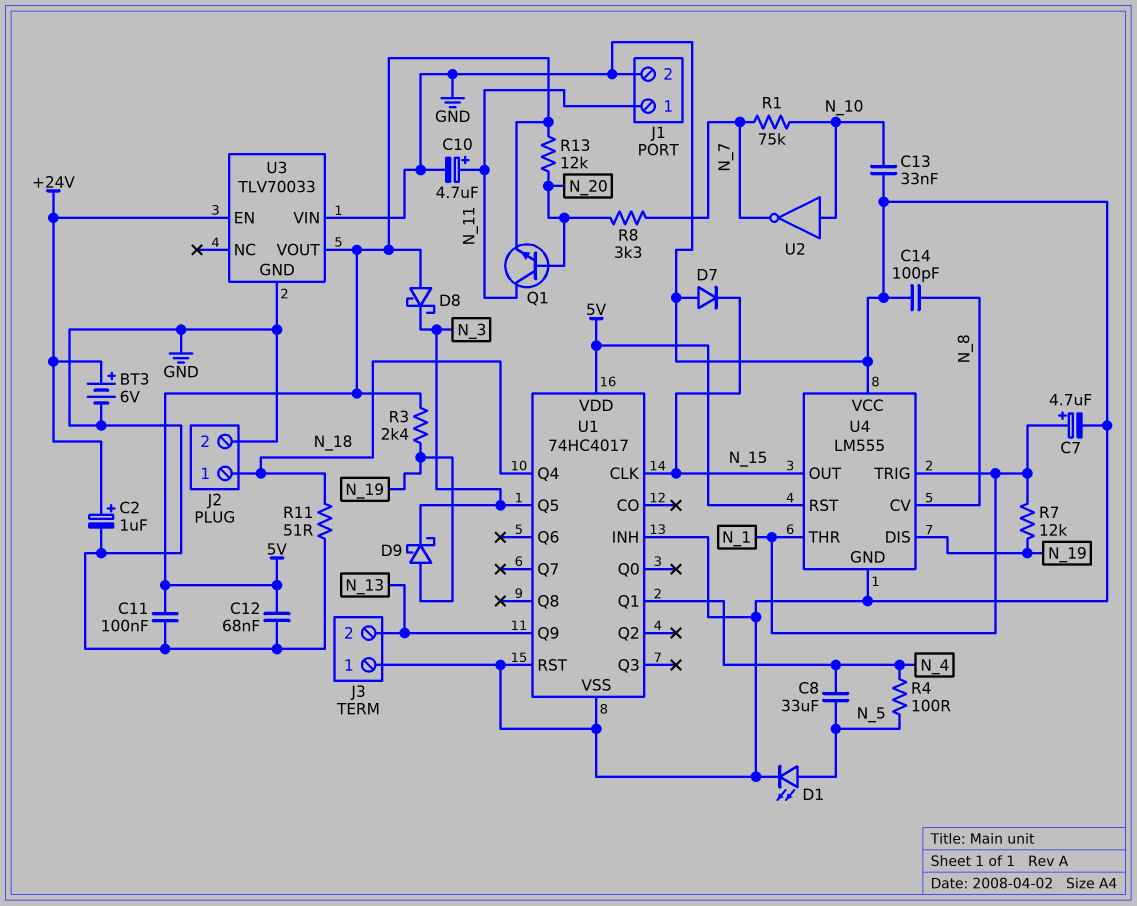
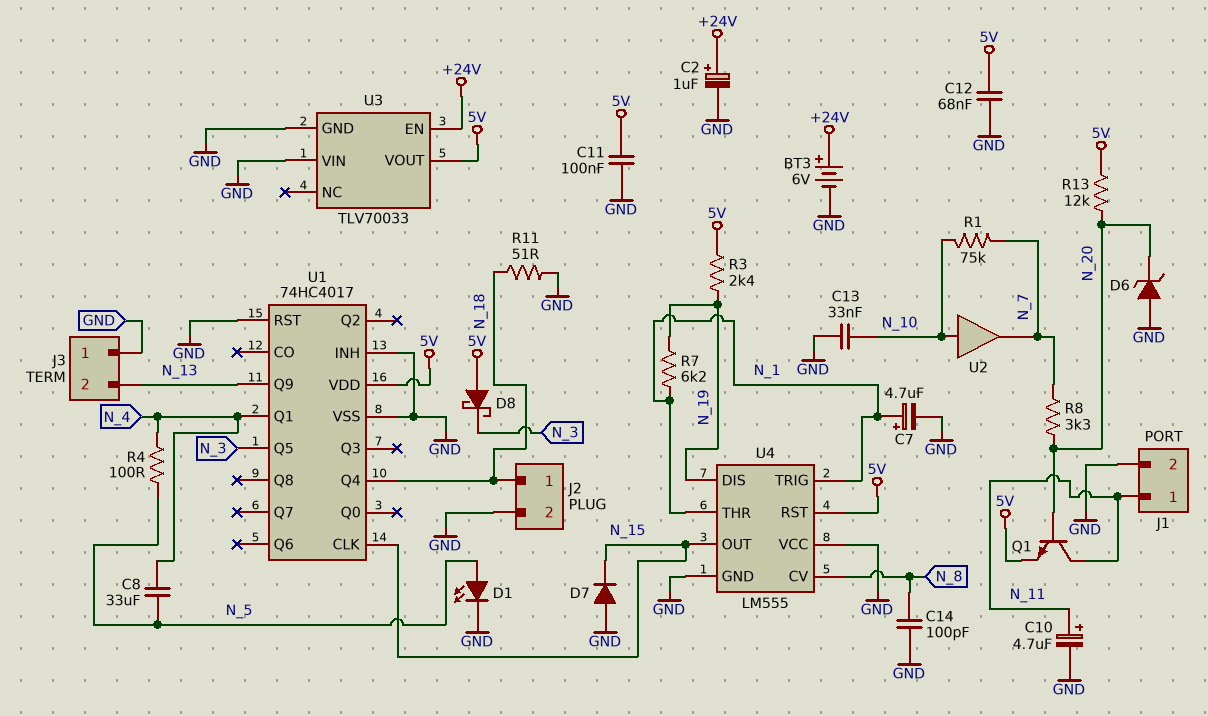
D6: none -> zener (A GND, K N_20)
D9: schottky (A N_19, K N_3) -> none
R7: 12k (N_1, N_19) -> 6.2k (N_1, N_19)
U2: NOT (in N_10, out N_7) -> buffer (in N_10, out N_7)

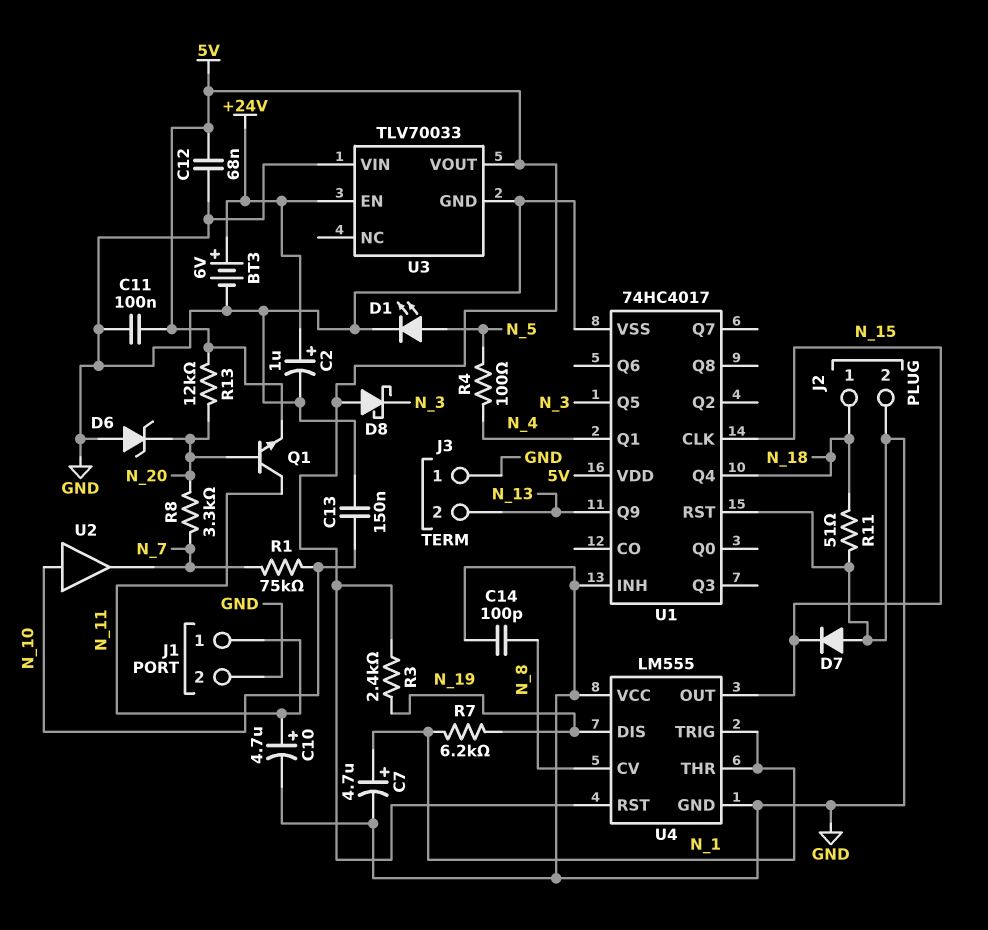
C8: 33uF (N_4, N_5) -> none
C13: 33nF (GND, N_10) -> 150nF (GND, N_10)

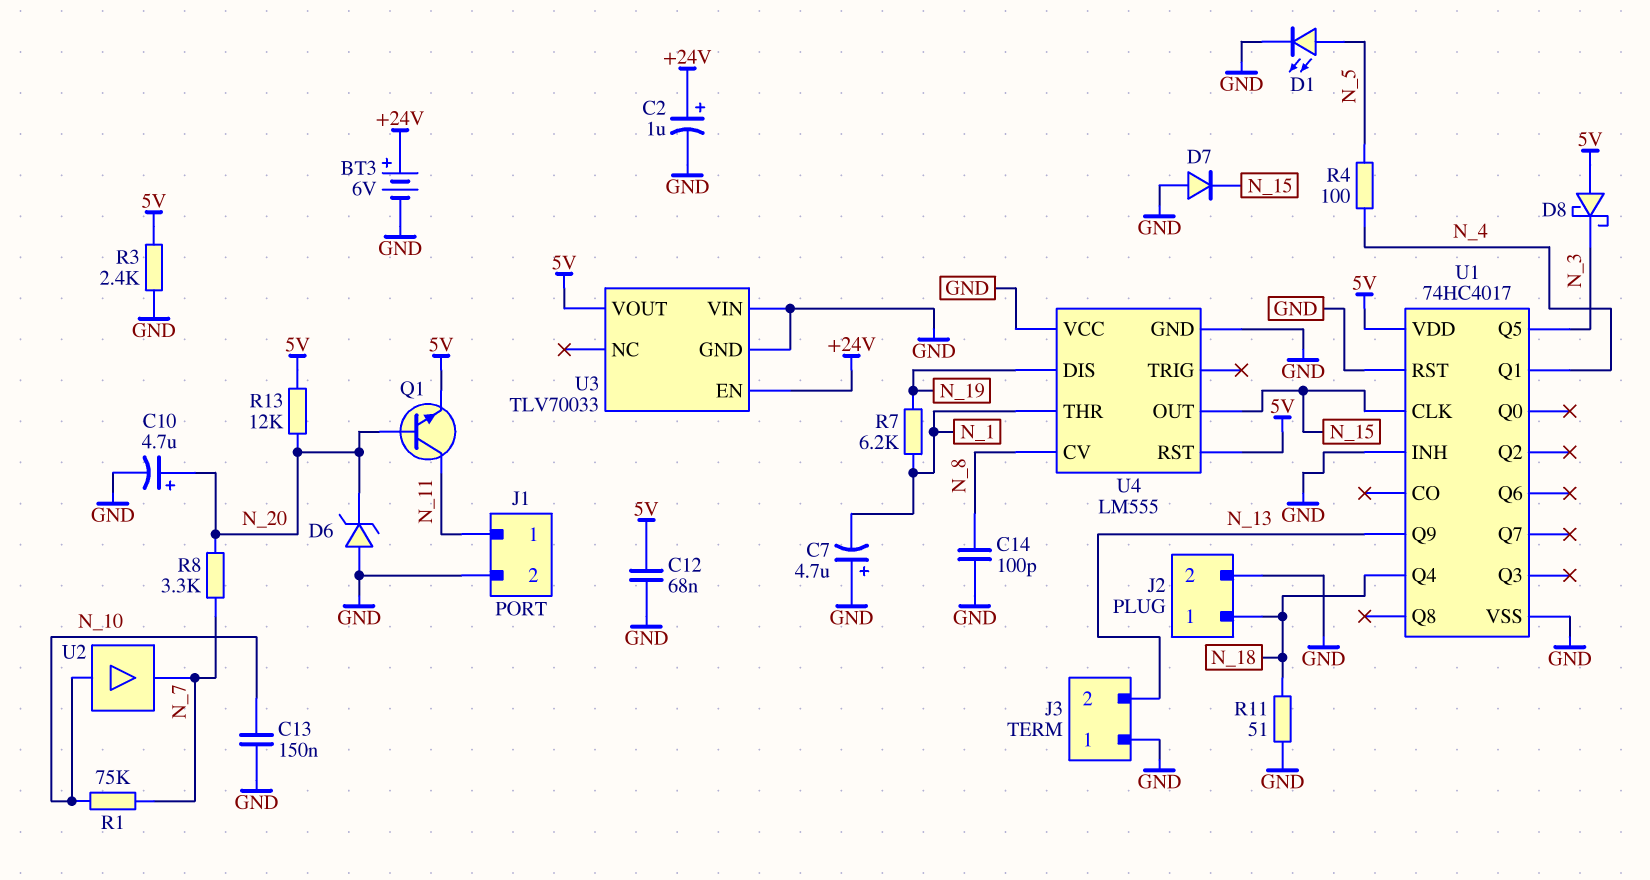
C7: 4.7uF (plus N_1, minus GND) -> 4.7uF (plus GND, minus N_1)
C10: 4.7uF (plus N_11, minus GND) -> 4.7uF (plus N_20, minus GND)
C11: 100nF (5V, GND) -> none
R3: 2.4k (5V, N_19) -> 2.4k (5V, GND)
U4 pin TRIG: N_1 -> none

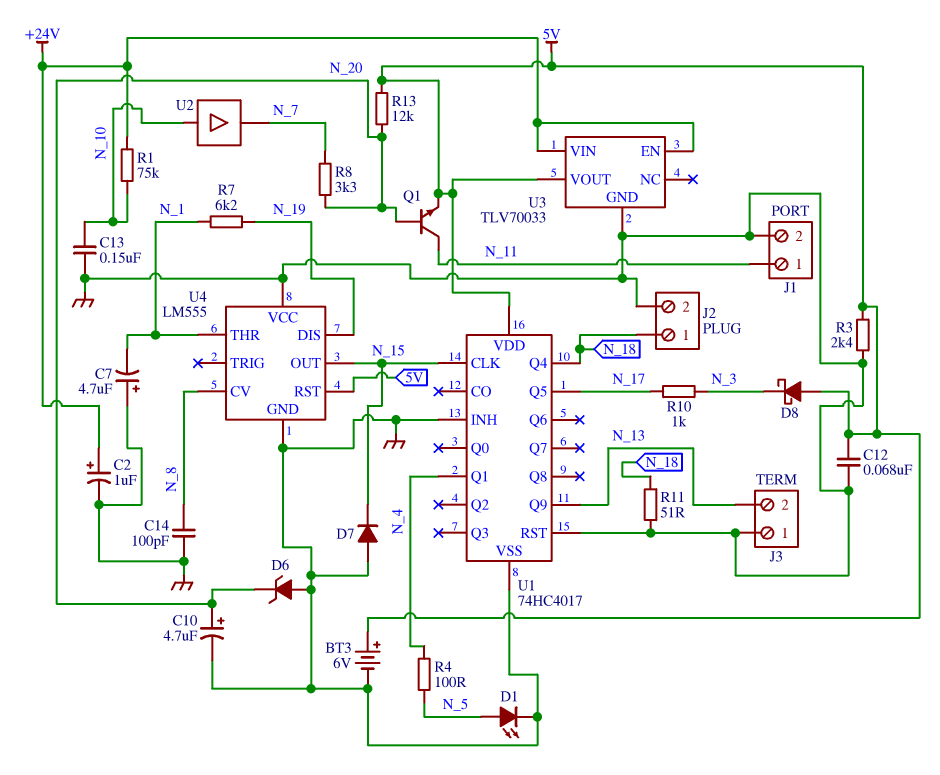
BT3: 6V (plus +24V, minus GND) -> 6V (plus 5V, minus GND)
R1: 75k (N_7, N_10) -> 75k (+24V, N_10)
R10: none -> 1k (N_3, N_17)
U1 pin Q5: N_3 -> N_17
U3 pin VIN: GND -> +24V

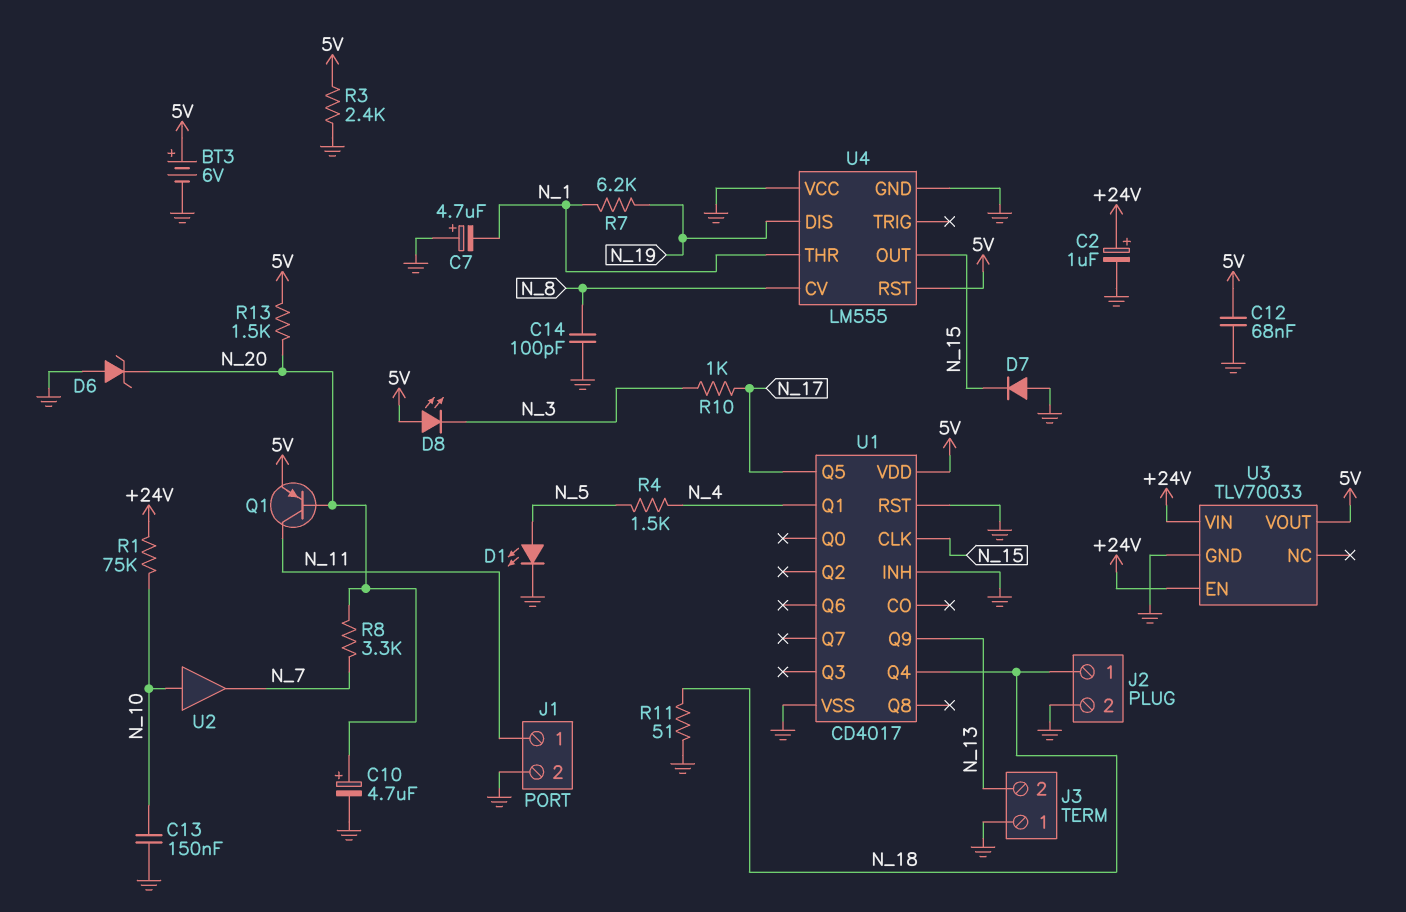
D8: schottky (A 5V, K N_3) -> LED (A 5V, K N_3)
Q1: NPN (B N_20, C N_11, E 5V) -> PNP (B N_20, C N_11, E 5V)
R4: 100 (N_4, N_5) -> 1.5k (N_4, N_5)
R13: 12k (5V, N_20) -> 1.5k (5V, N_20)
U1: 74HC4017 -> CD4017

